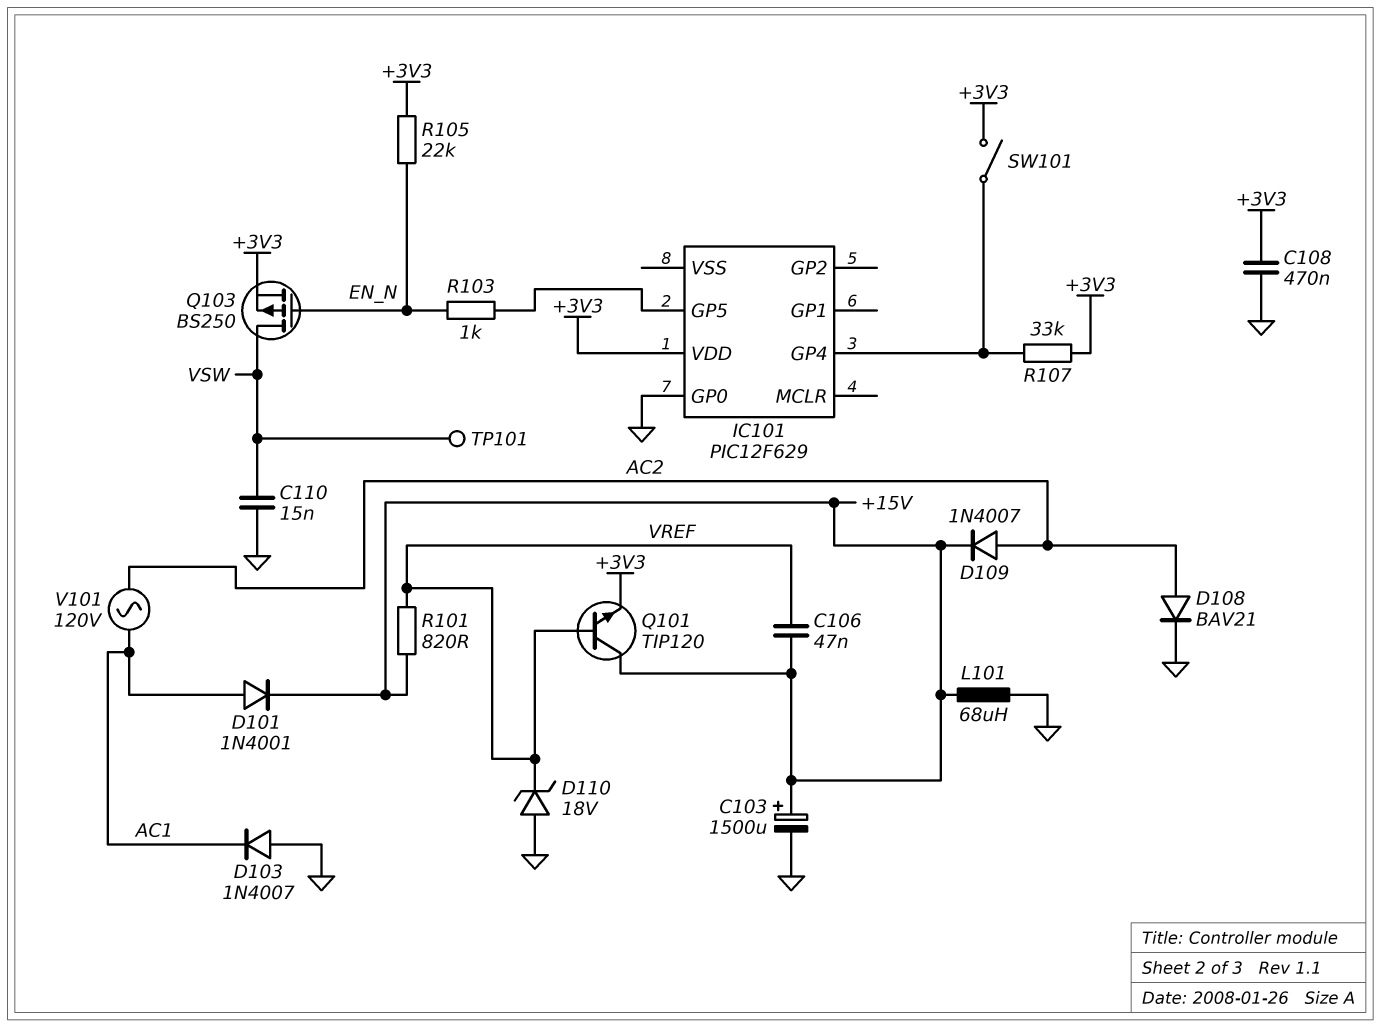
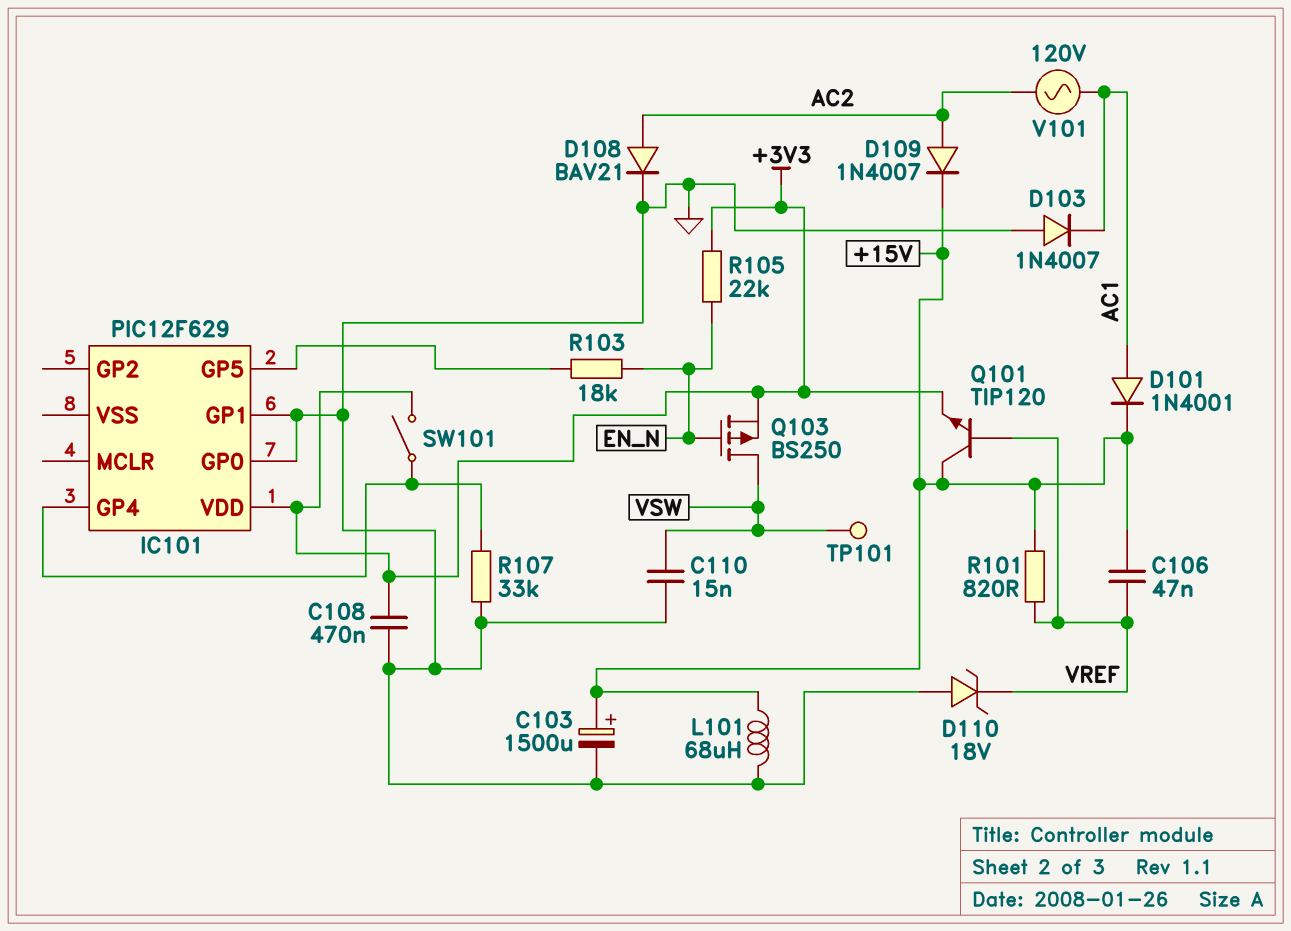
IC101 pin GP1: none -> GND
R103: 1k (EN_N, IC101/GP5) -> 18k (EN_N, IC101/GP5)
R107: 33k (+3V3, IC101/GP4) -> 33k (GND, IC101/GP4)

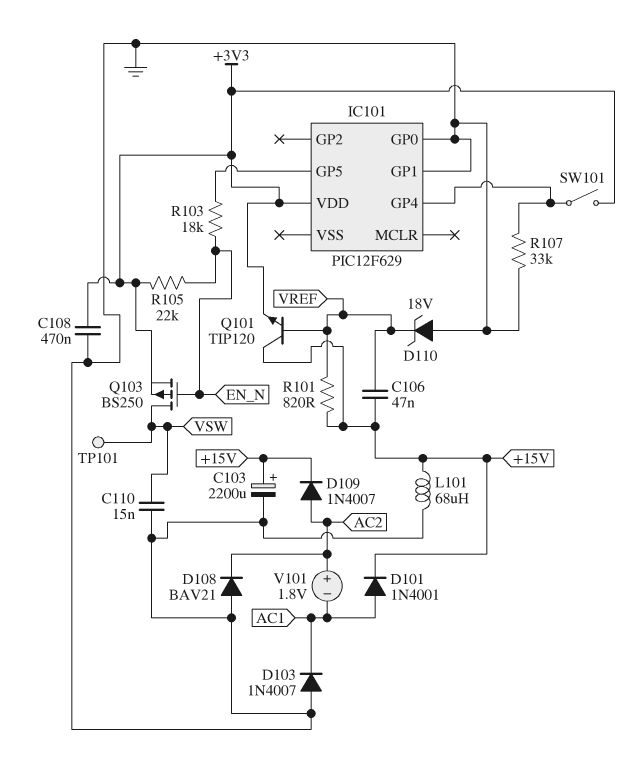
C103: 1500uF (plus +15V, minus GND) -> 2200uF (plus +15V, minus GND)
D108: diode BAV21 (A AC2, K GND) -> diode BAV21 (A GND, K AC2)
V101: AC 120V (AC1, AC2) -> 1.8V (plus AC2, minus AC1)

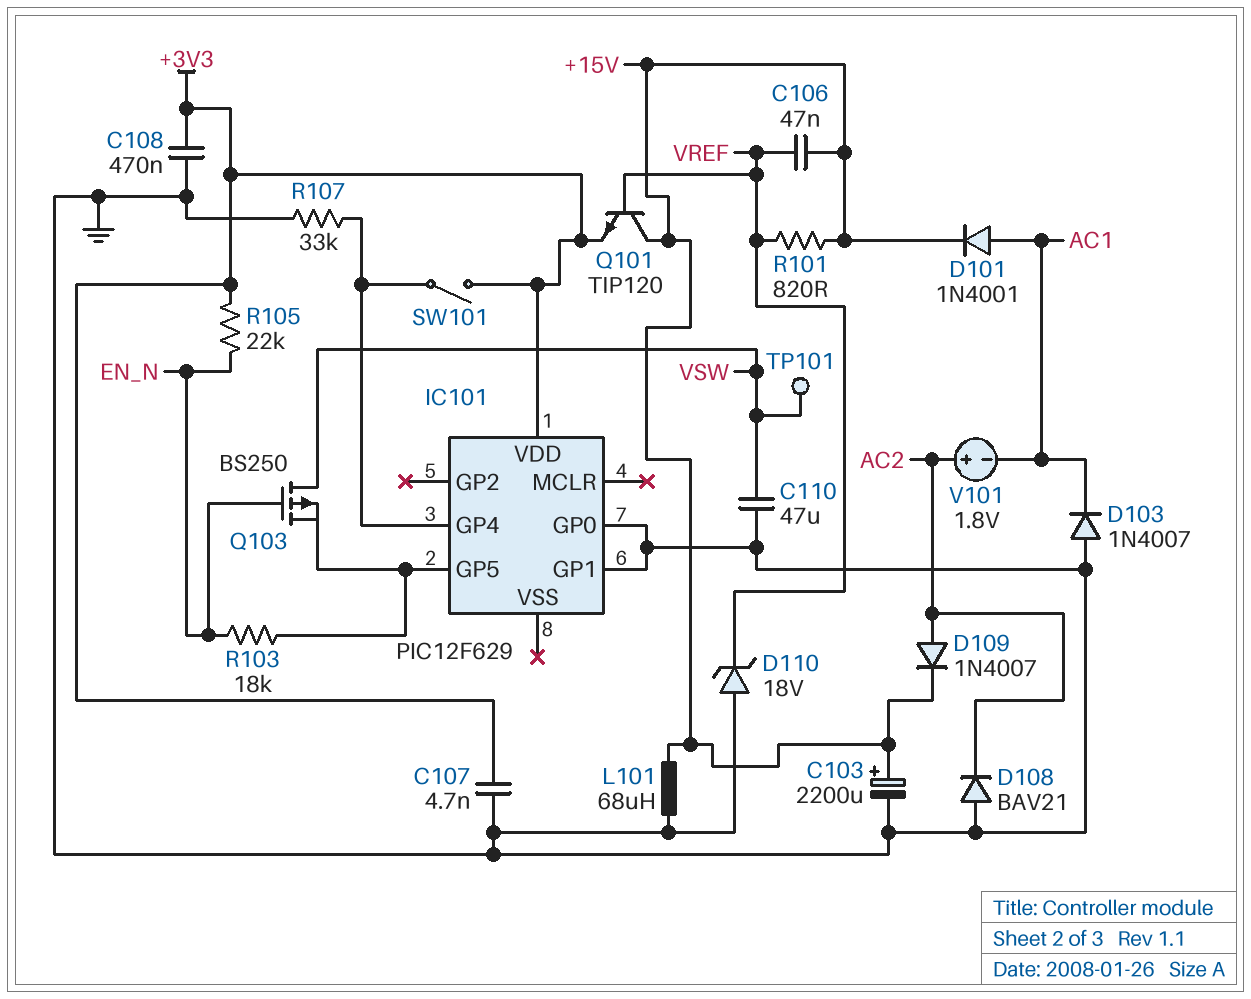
C107: none -> 4.7nF (+3V3, GND)
C110: 15nF (GND, VSW) -> 47uF (GND, VSW)
Q103: PMOS BS250 (G EN_N, D VSW, S +3V3) -> PMOS BS250 (G EN_N, D VSW, S IC101/GP5)

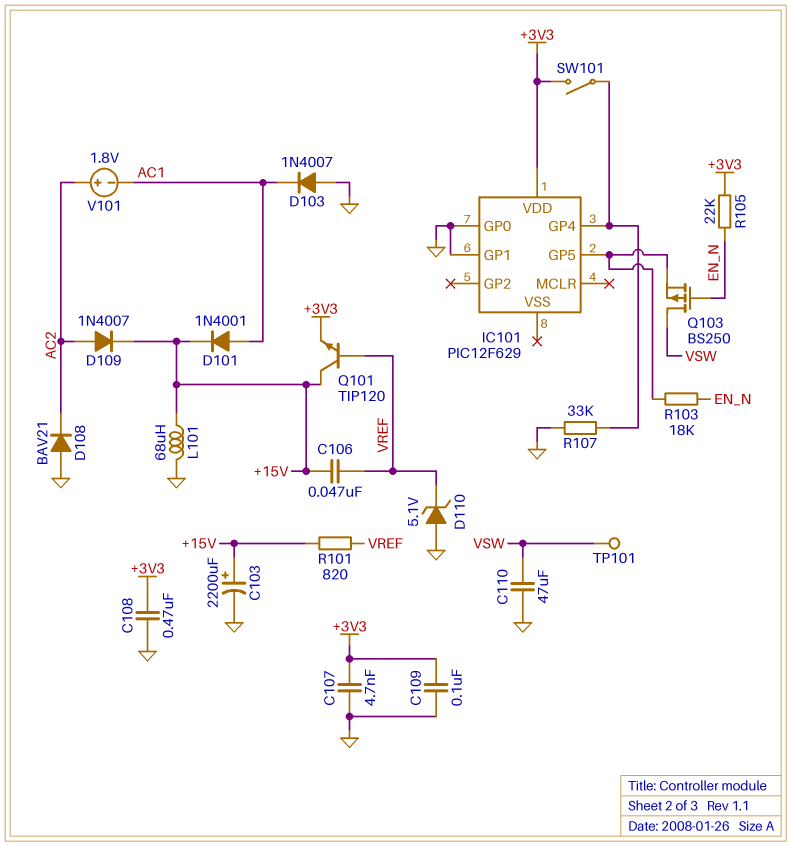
C109: none -> 100nF (+3V3, GND)
D110: zener 18V (A GND, K VREF) -> zener 5.1V (A GND, K VREF)

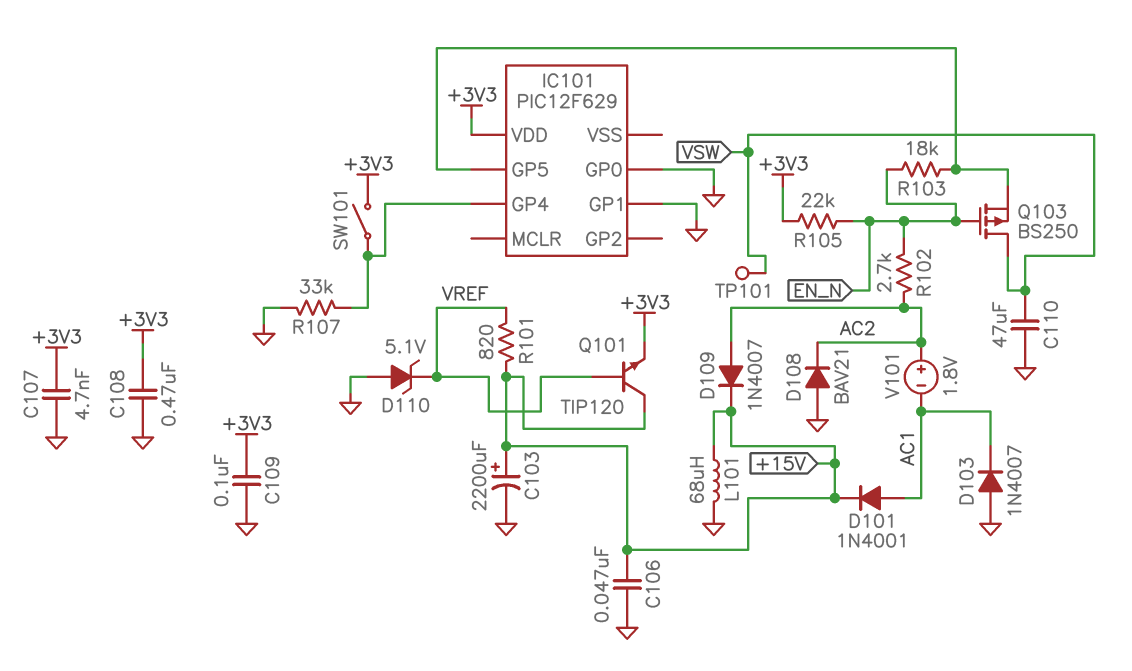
C106: 47nF (+15V, VREF) -> 47nF (+15V, GND)
R102: none -> 2.7k (AC2, EN_N)

